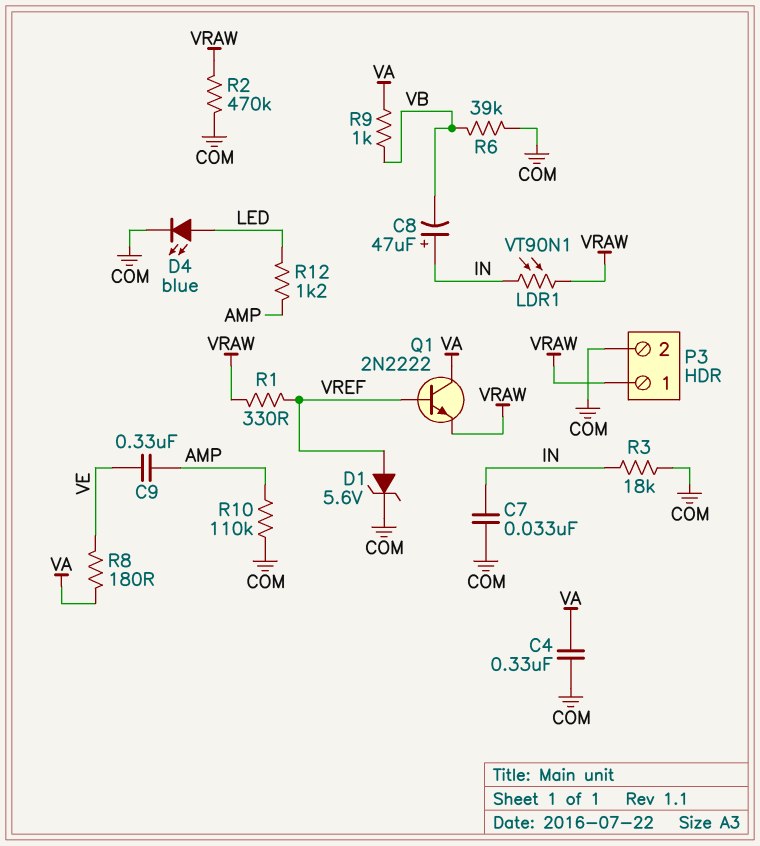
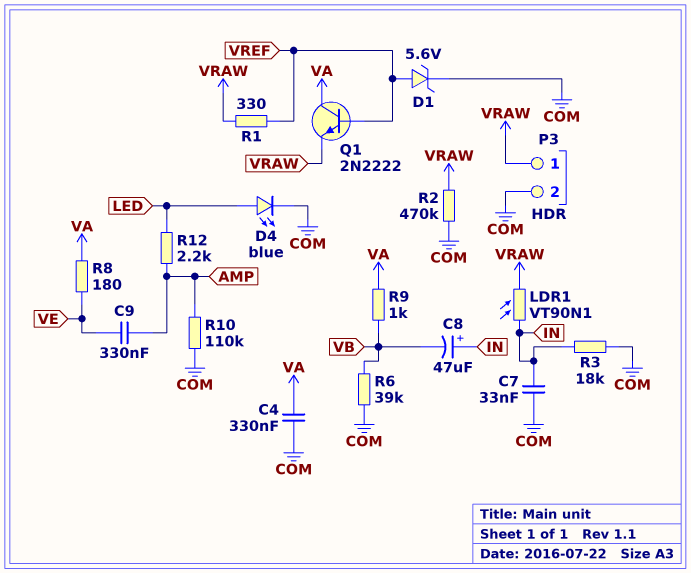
R12: 1.2k (AMP, LED) -> 2.2k (AMP, LED)

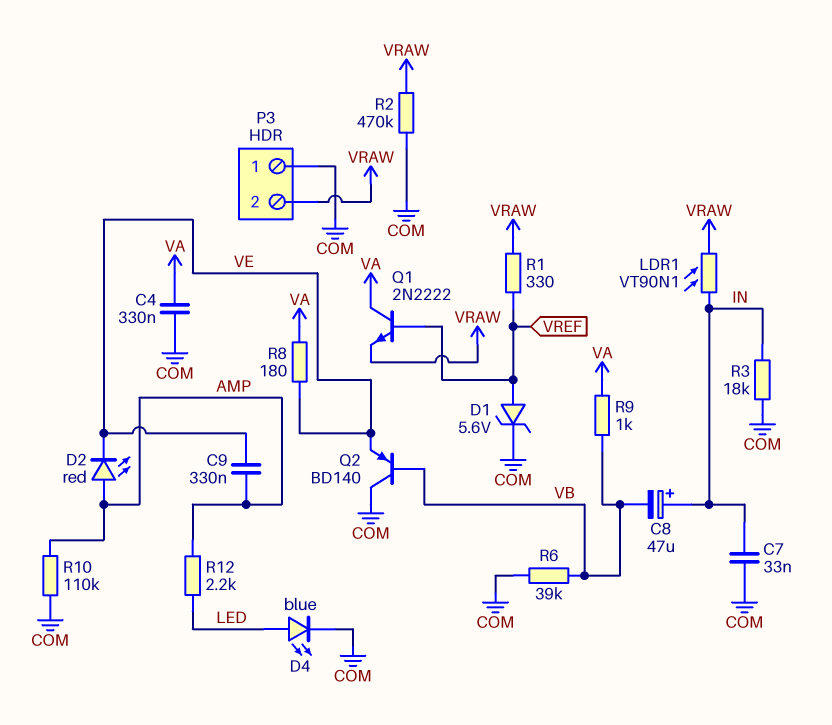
D2: none -> LED red (A AMP, K VE)
P3 pin 1: VRAW -> COM
P3 pin 2: COM -> VRAW
Q2: none -> PNP BD140 (B VB, C COM, E VE)

